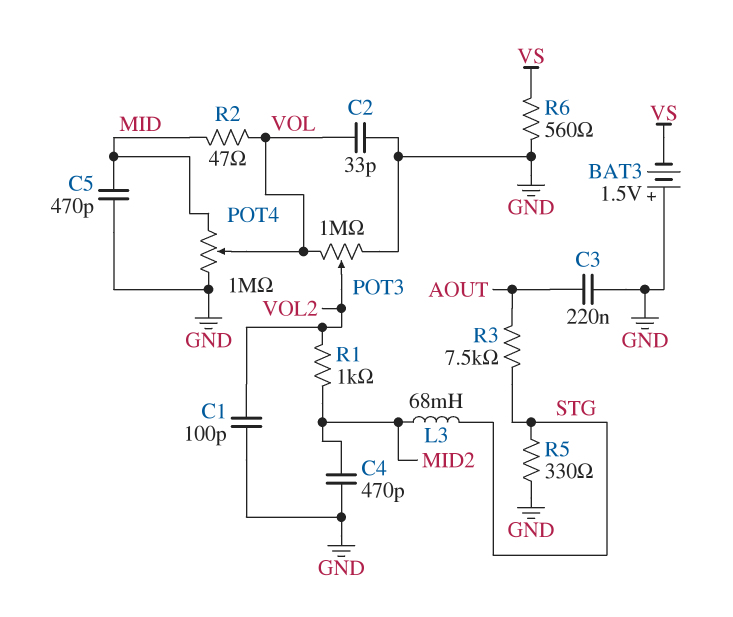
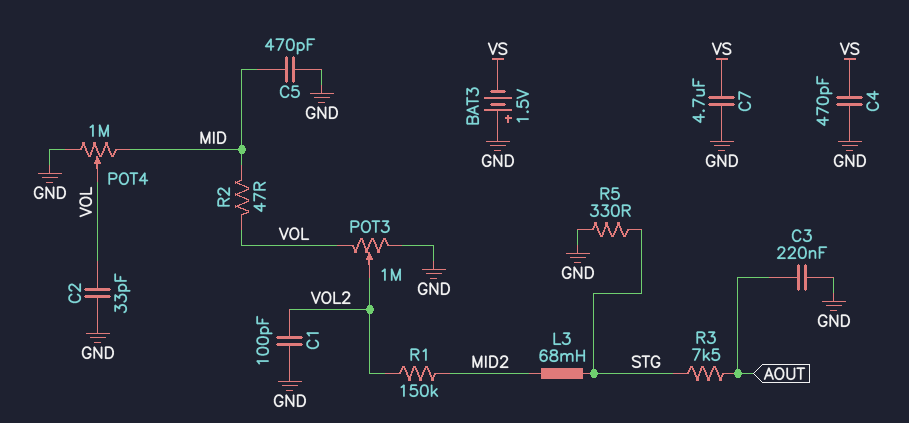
C4: 470pF (GND, MID2) -> 470pF (GND, VS)
C7: none -> 4.7uF (GND, VS)
R1: 1k (MID2, VOL2) -> 150k (MID2, VOL2)
R6: 560 (GND, VS) -> none

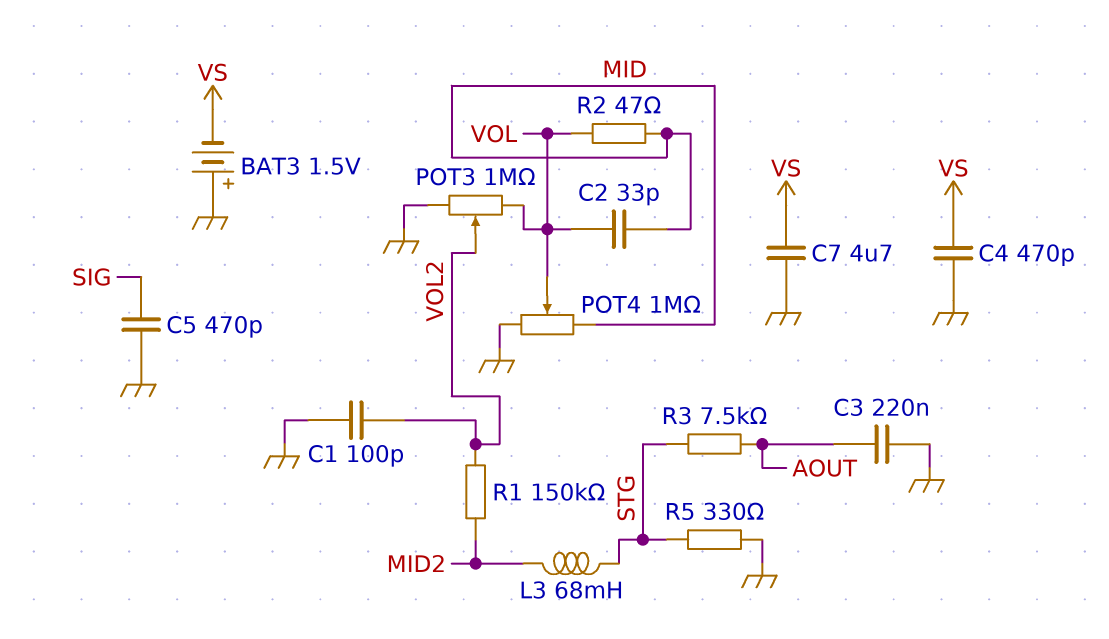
C2: 33pF (GND, VOL) -> 33pF (MID, VOL)
C5: 470pF (GND, MID) -> 470pF (GND, SIG)

